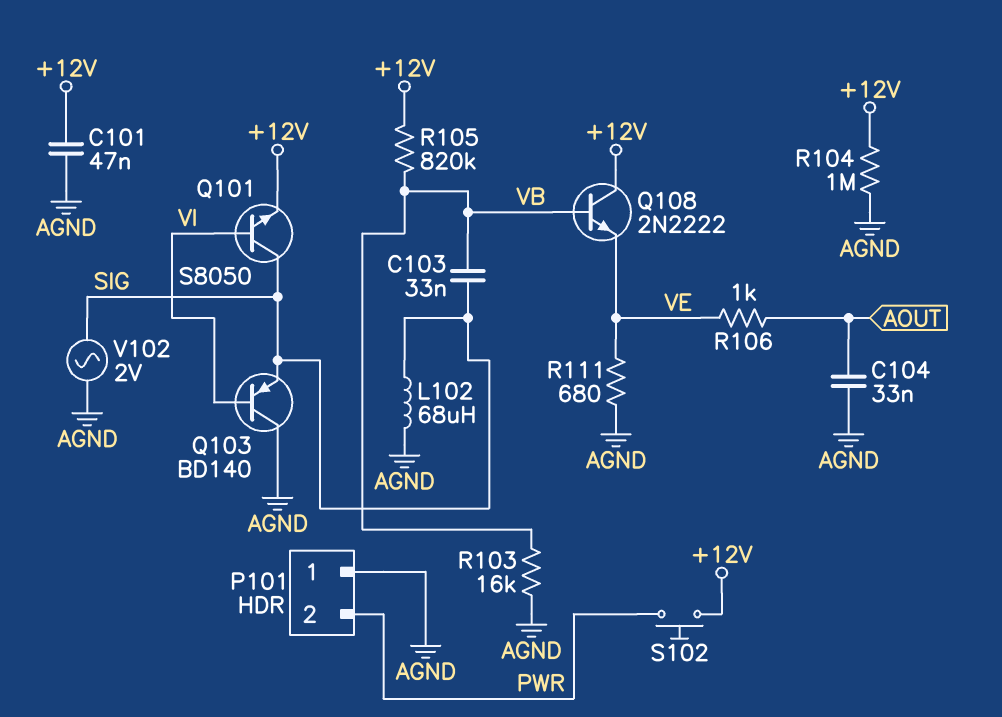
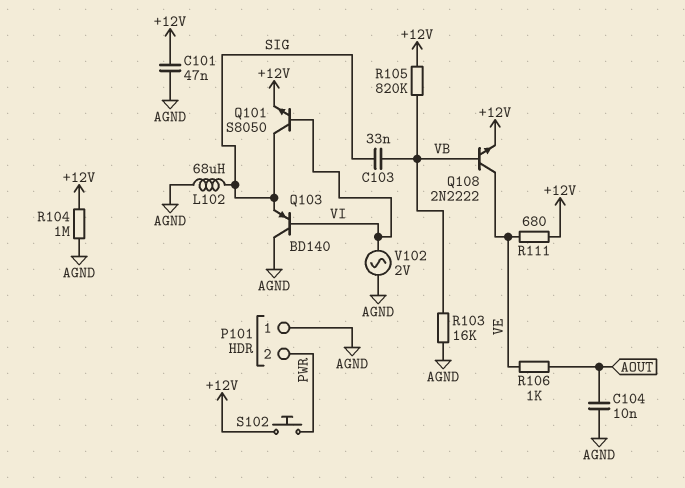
C104: 33nF (AGND, AOUT) -> 10nF (AGND, AOUT)
Q108: NPN 2N2222 (B VB, C +12V, E VE) -> NPN 2N2222 (B VB, C VE, E +12V)
R111: 680 (AGND, VE) -> 680 (+12V, VE)
V102: AC 2V (AGND, SIG) -> AC 2V (AGND, VI)

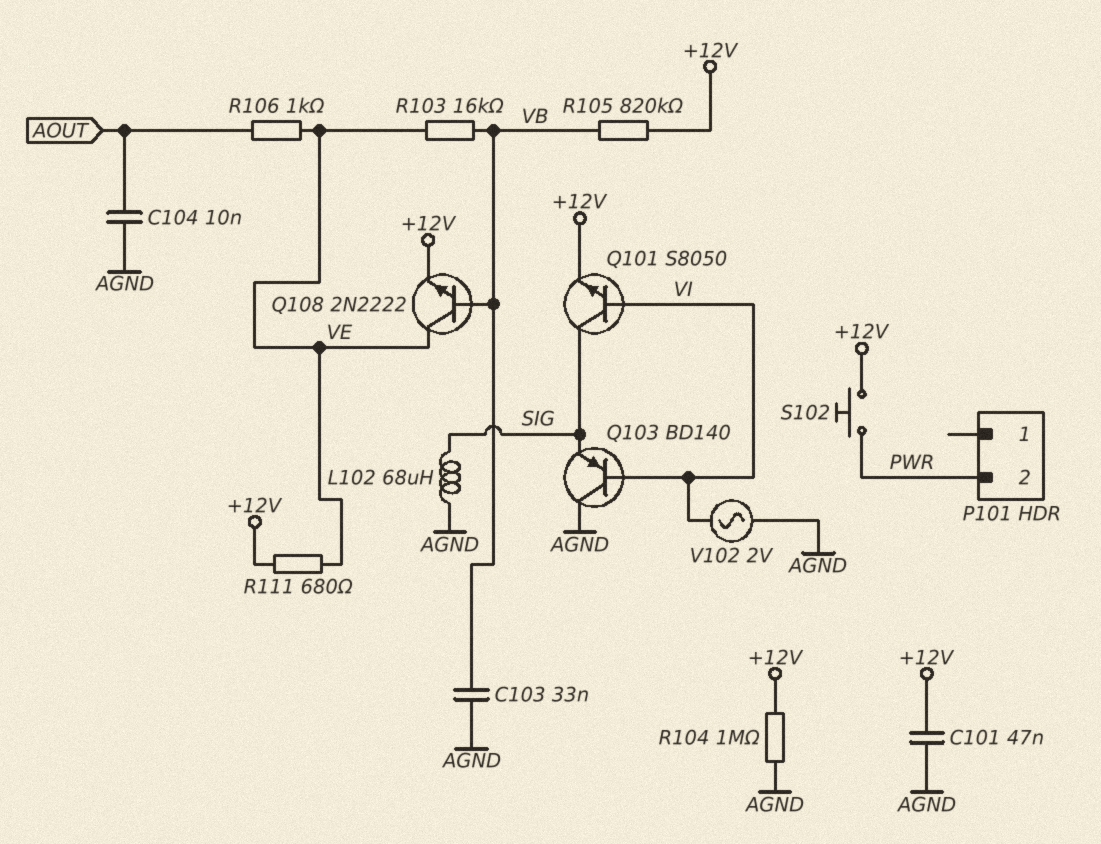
C103: 33nF (SIG, VB) -> 33nF (AGND, VB)
P101 pin 1: AGND -> none
R103: 16k (AGND, VB) -> 16k (VB, VE)

